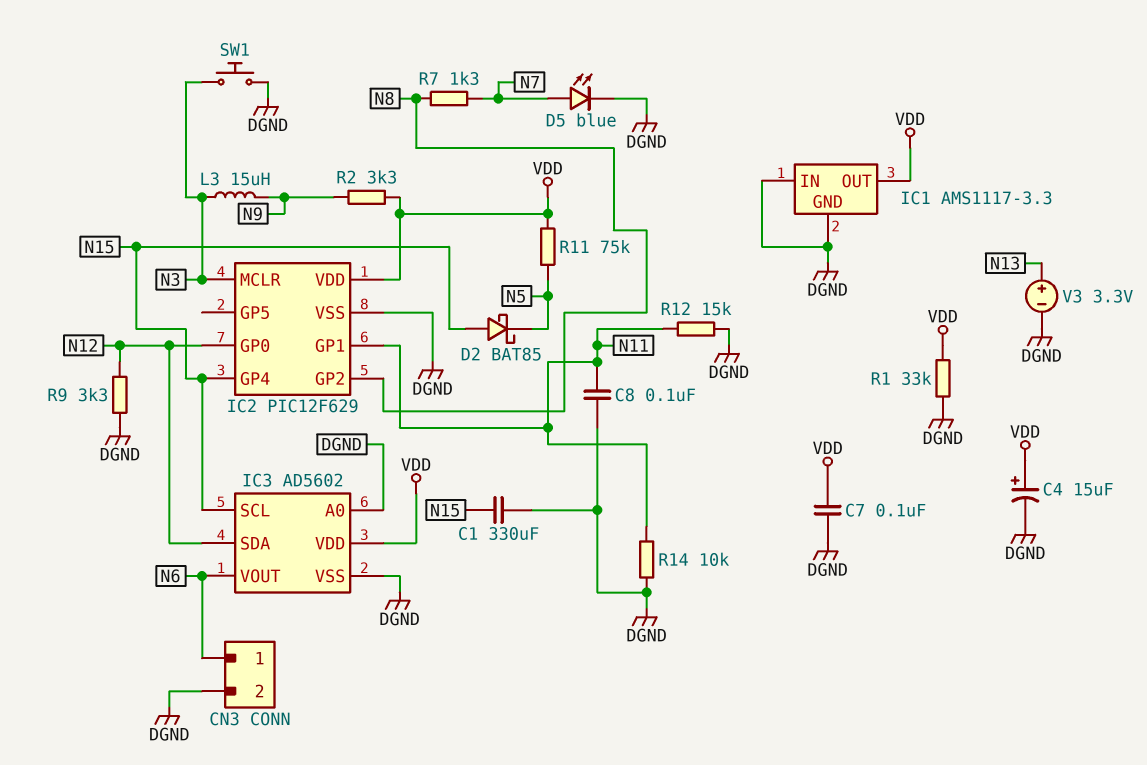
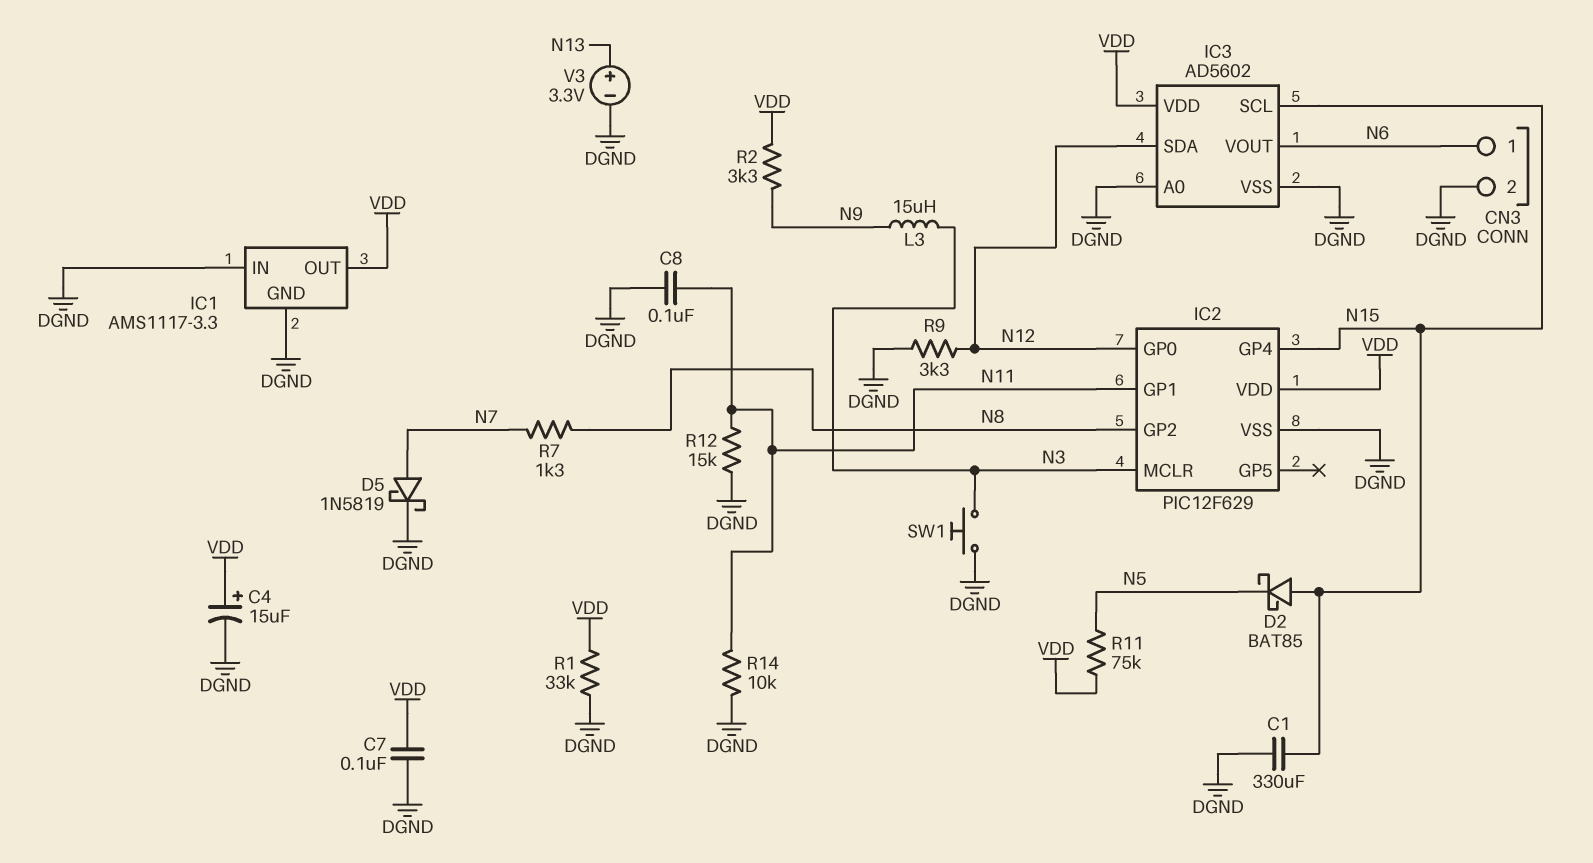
D5: LED blue (A N7, K DGND) -> schottky 1N5819 (A N7, K DGND)

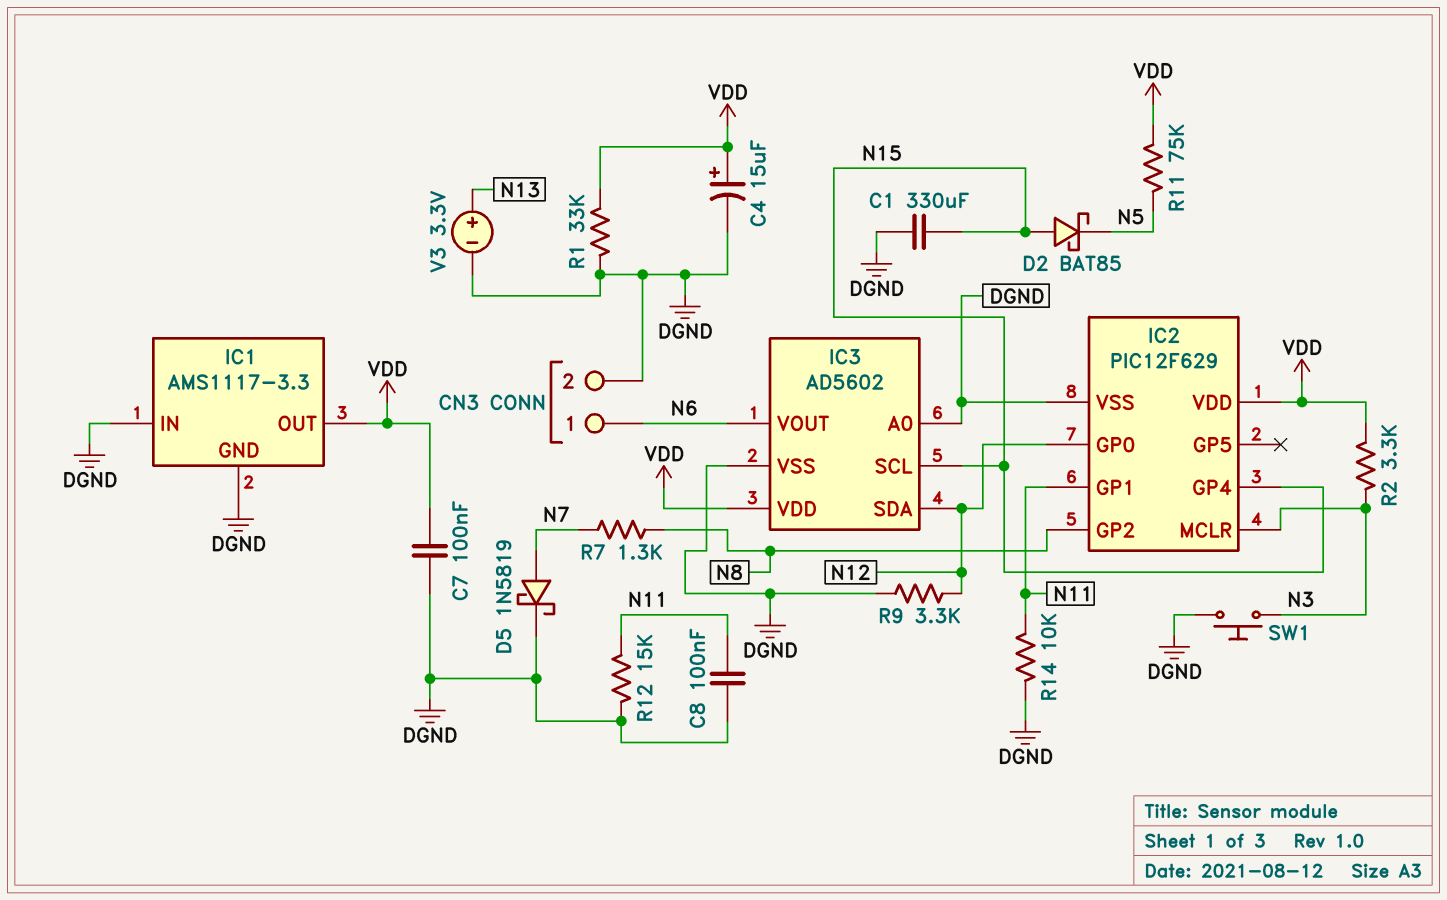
L3: 15uH (N3, N9) -> none
R2: 3.3k (N9, VDD) -> 3.3k (N3, VDD)

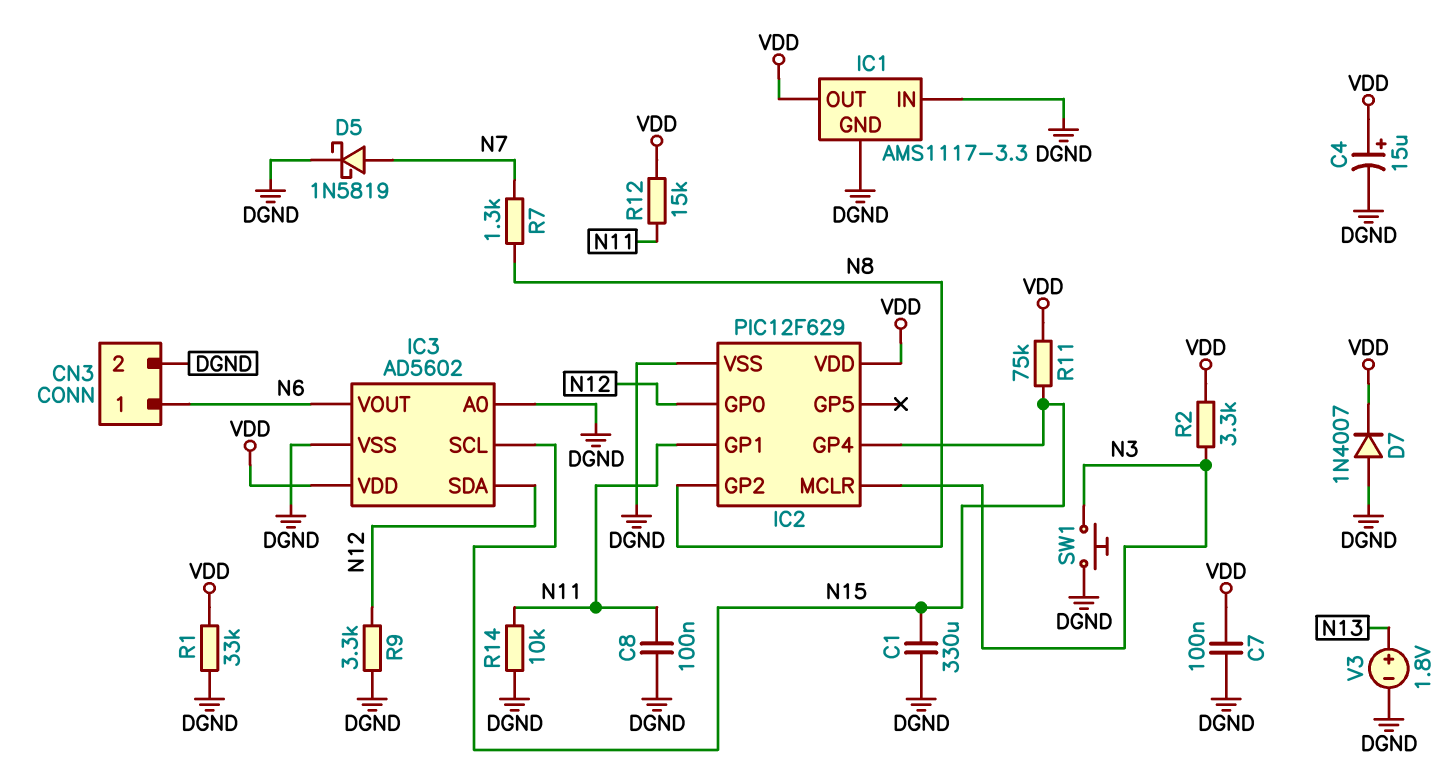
D2: schottky BAT85 (A N15, K N5) -> none
D7: none -> diode 1N4007 (A DGND, K VDD)
R11: 75k (N5, VDD) -> 75k (N15, VDD)
R12: 15k (DGND, N11) -> 15k (N11, VDD)
V3: 3.3V (plus N13, minus DGND) -> 1.8V (plus N13, minus DGND)

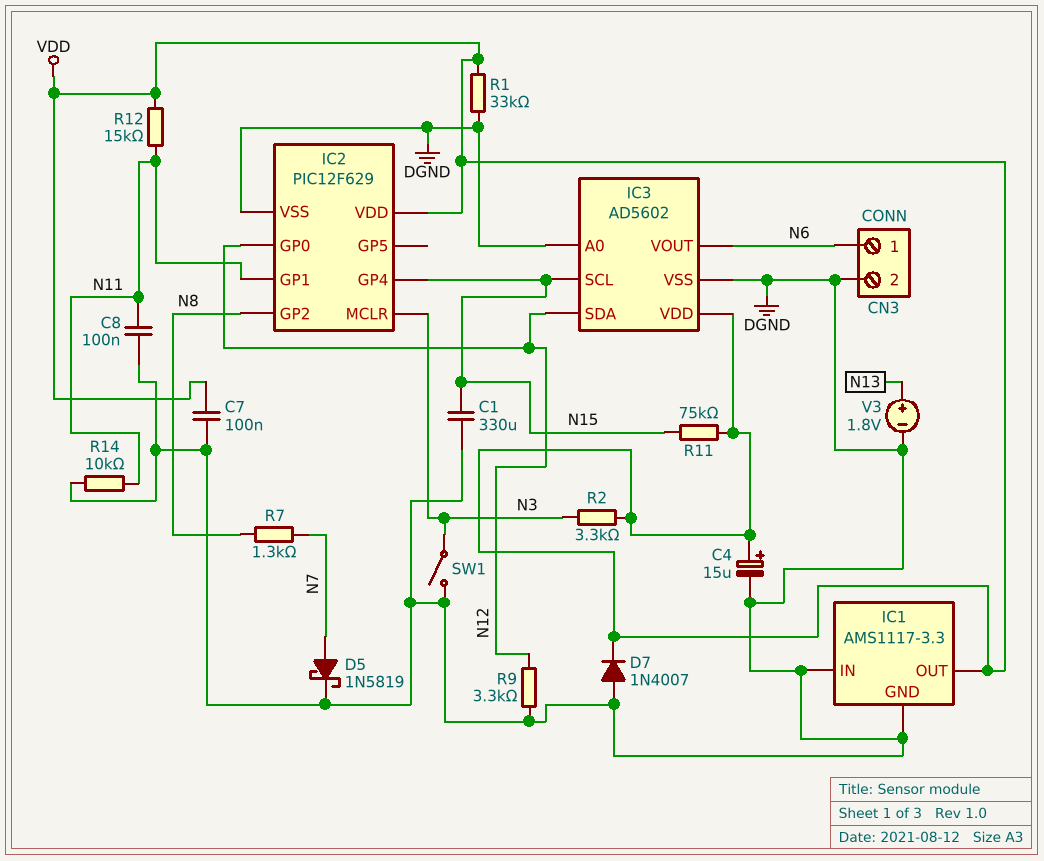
SW1: button (DGND, N3) -> switch (DGND, N3)

